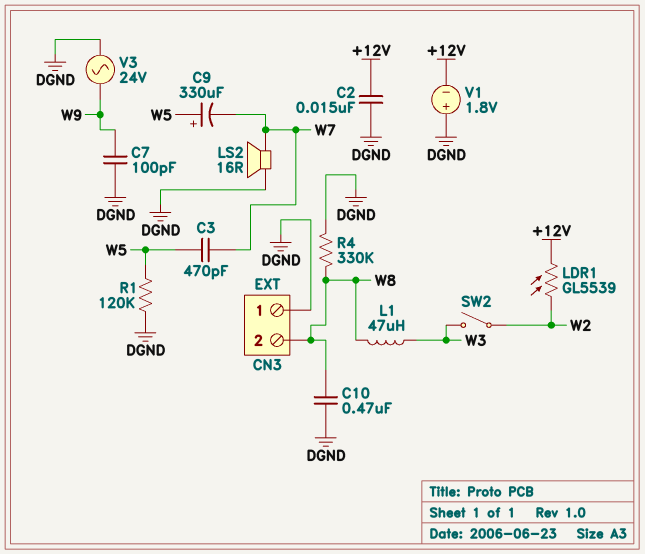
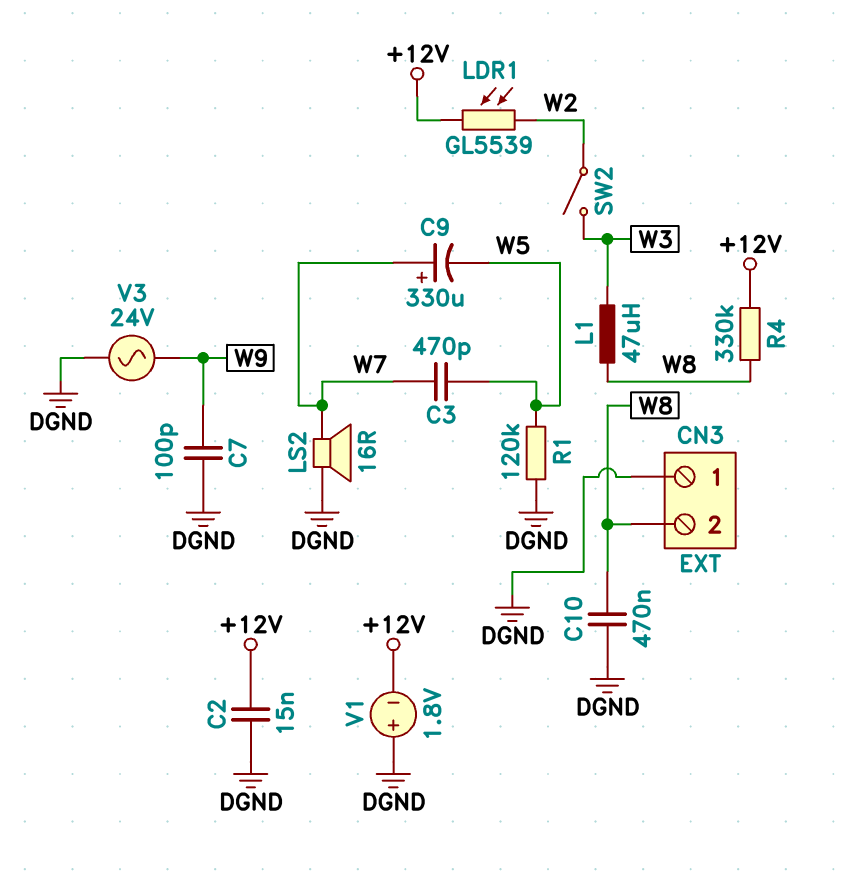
C9: 330uF (plus W5, minus W7) -> 330uF (plus W7, minus W5)
R4: 330k (DGND, W8) -> 330k (+12V, W8)

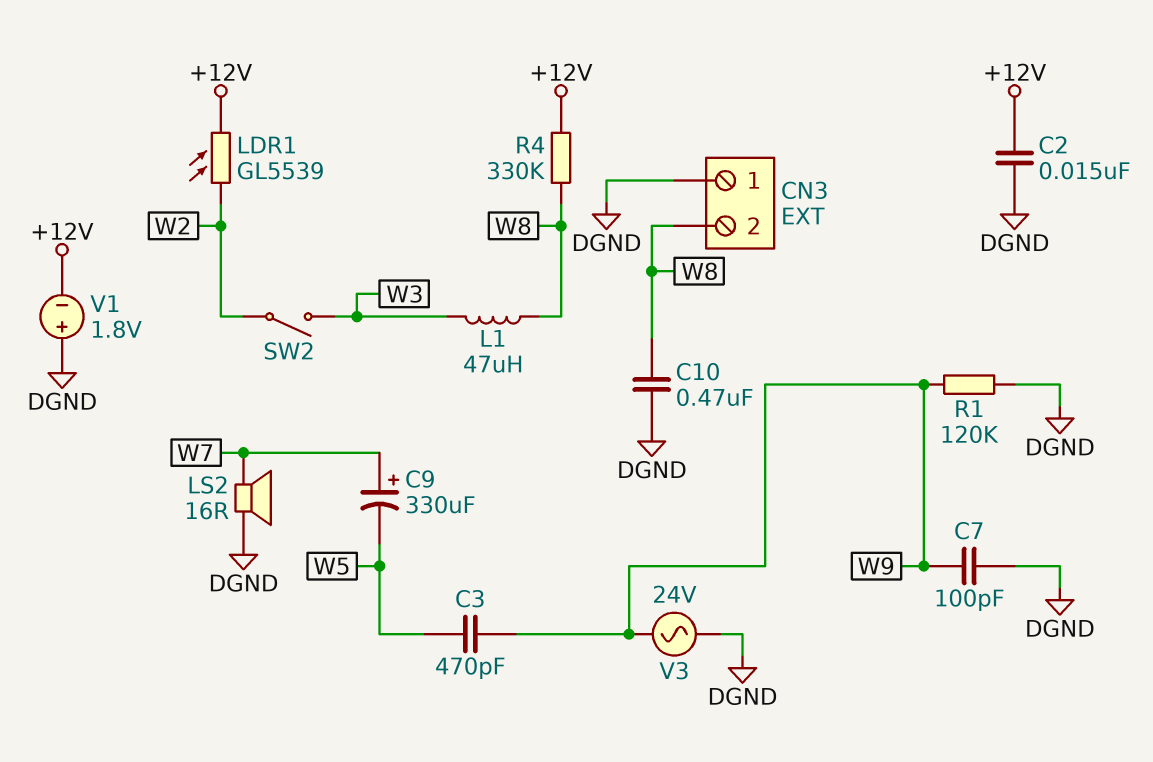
C3: 470pF (W5, W7) -> 470pF (W5, W9)
R1: 120k (DGND, W5) -> 120k (DGND, W9)

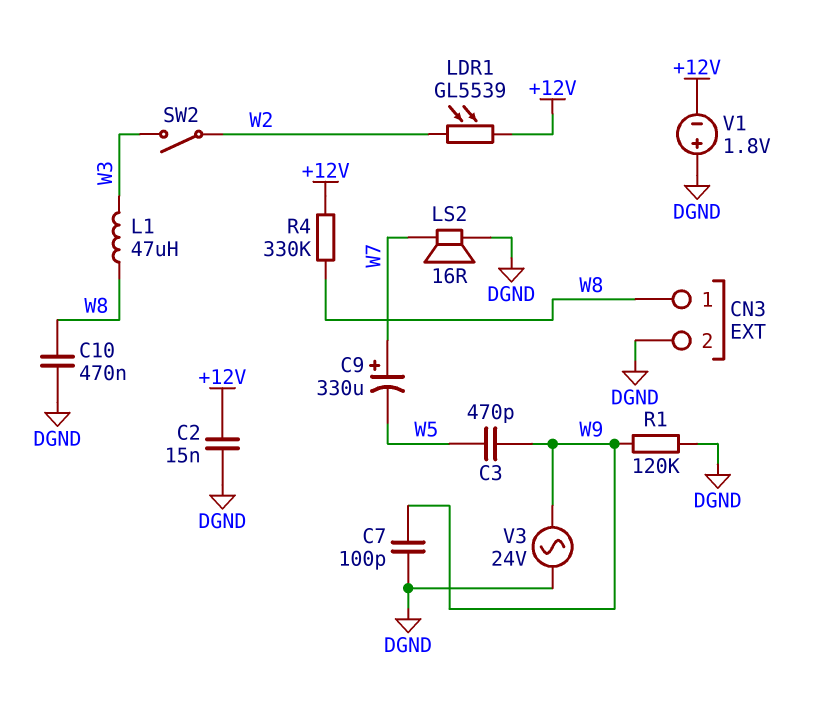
CN3 pin 1: DGND -> W8
CN3 pin 2: W8 -> DGND

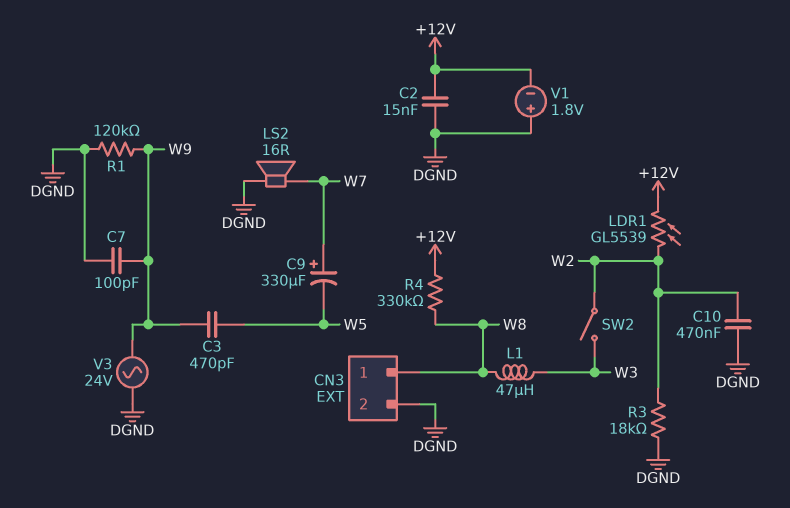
C10: 470nF (DGND, W8) -> 470nF (DGND, W2)
R3: none -> 18k (DGND, W2)

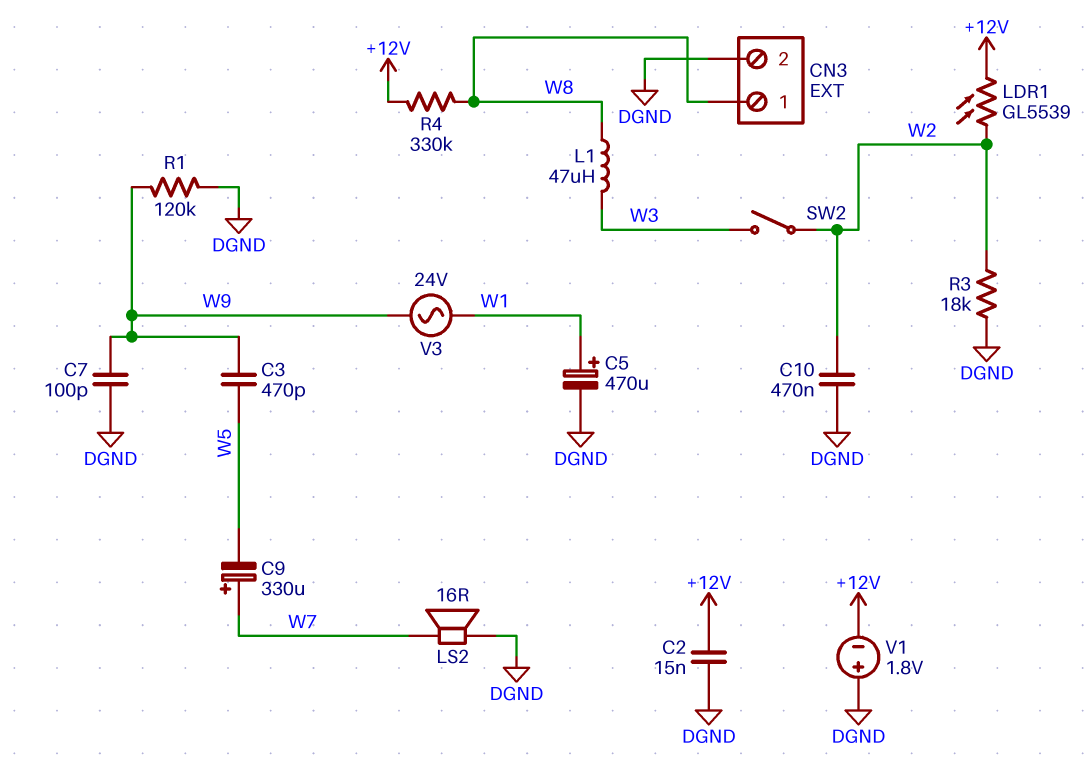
C5: none -> 470uF (plus W1, minus DGND)
V3: AC 24V (DGND, W9) -> AC 24V (W1, W9)

